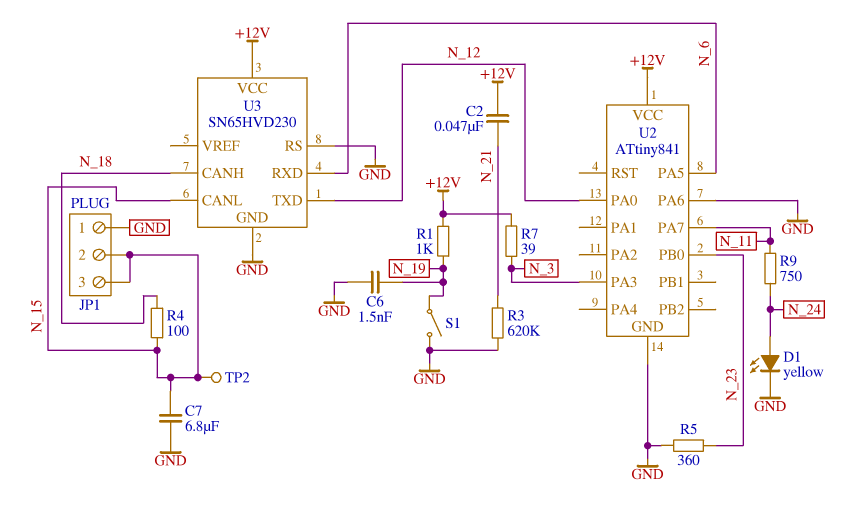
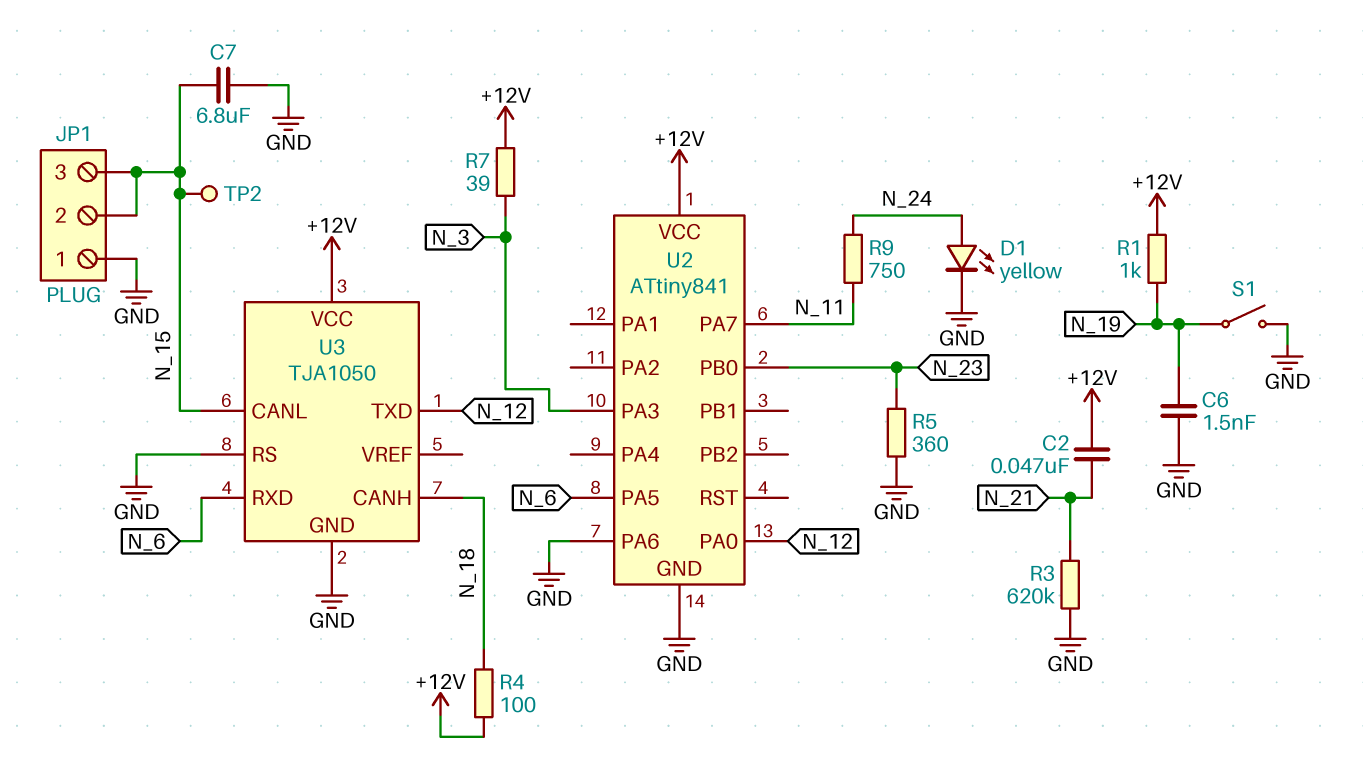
R4: 100 (N_15, N_18) -> 100 (+12V, N_18)
U3: SN65HVD230 -> TJA1050

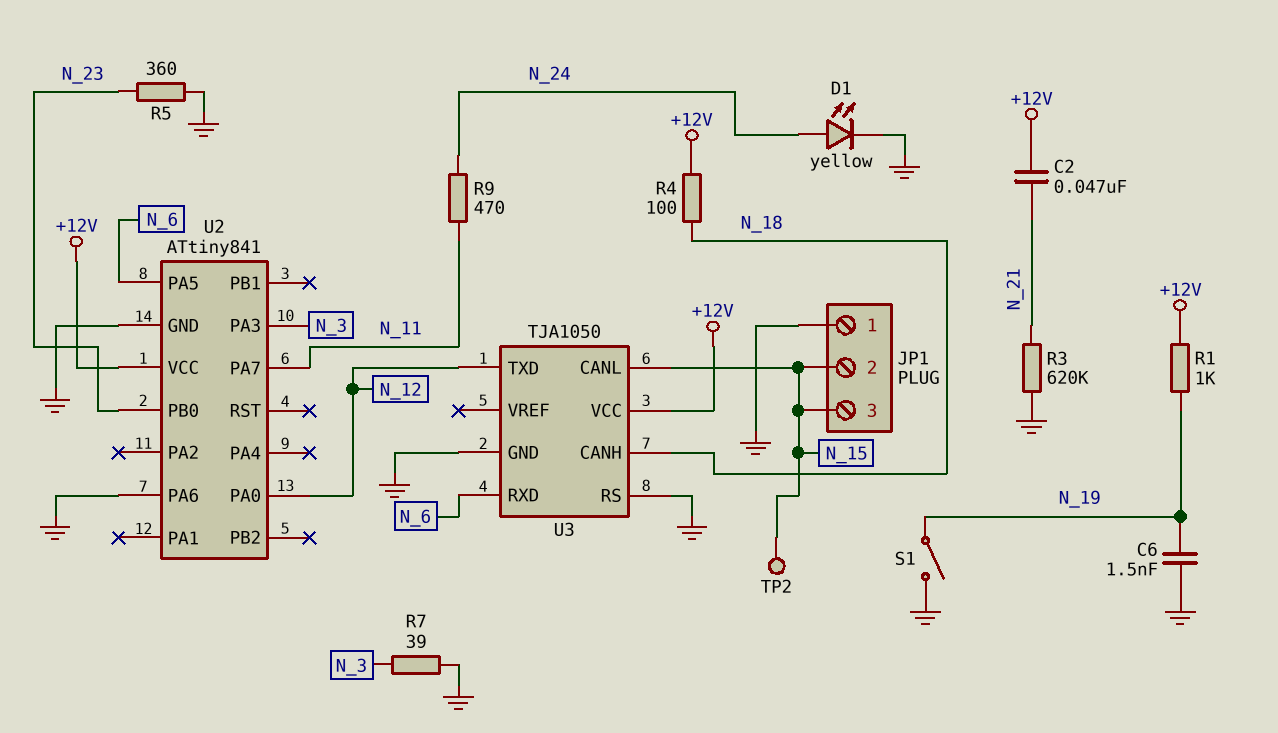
C7: 6.8uF (GND, N_15) -> none
R7: 39 (+12V, N_3) -> 39 (GND, N_3)
R9: 750 (N_11, N_24) -> 470 (N_11, N_24)

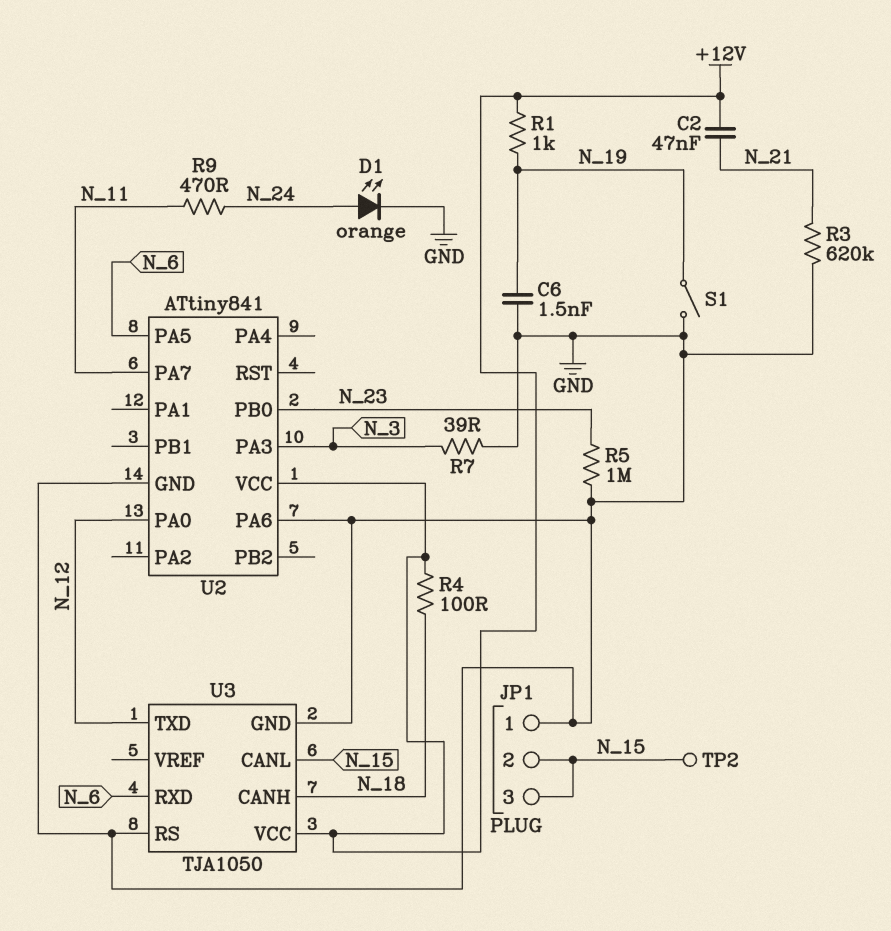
D1: LED yellow (A N_24, K GND) -> LED orange (A N_24, K GND)
R5: 360 (GND, N_23) -> 1M (GND, N_23)

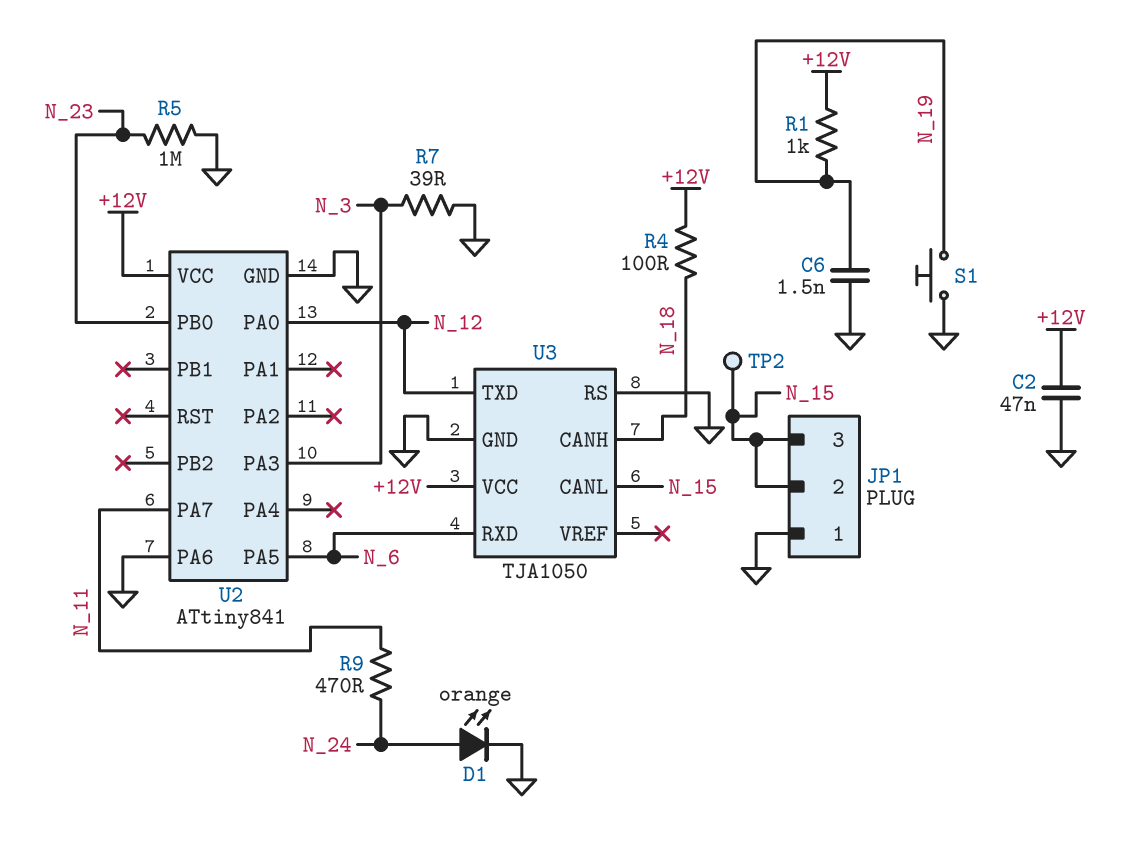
C2: 47nF (+12V, N_21) -> 47nF (+12V, GND)
R3: 620k (GND, N_21) -> none
S1: switch (GND, N_19) -> button (GND, N_19)

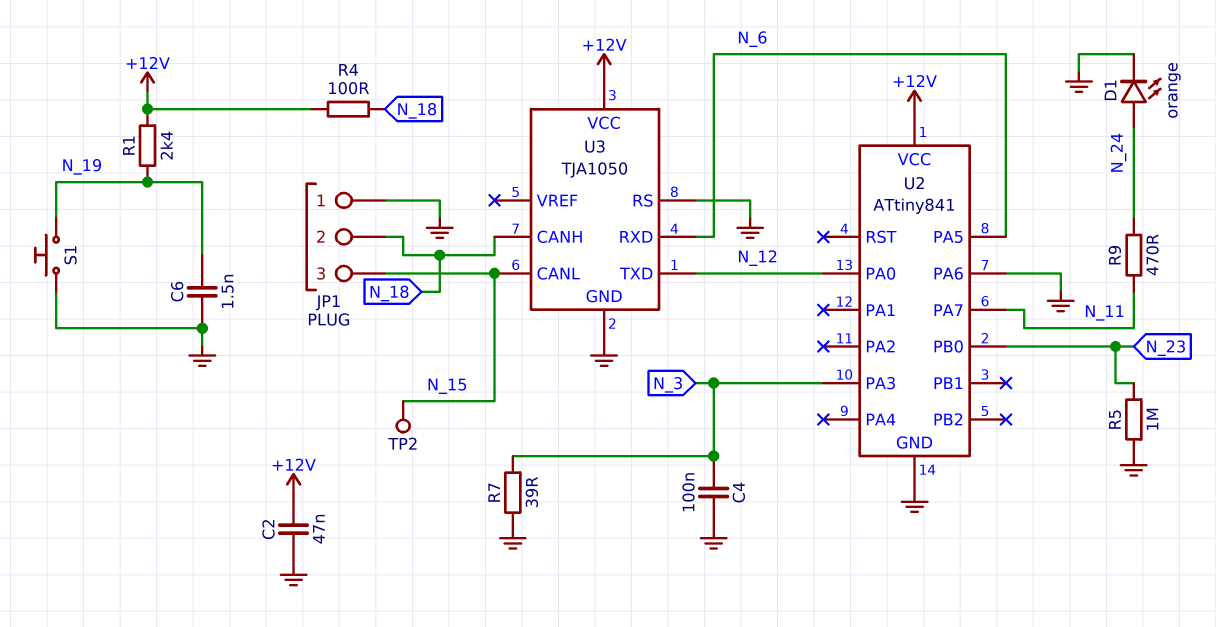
C4: none -> 100nF (GND, N_3)
JP1 pin 2: N_15 -> N_18
R1: 1k (+12V, N_19) -> 2.4k (+12V, N_19)

